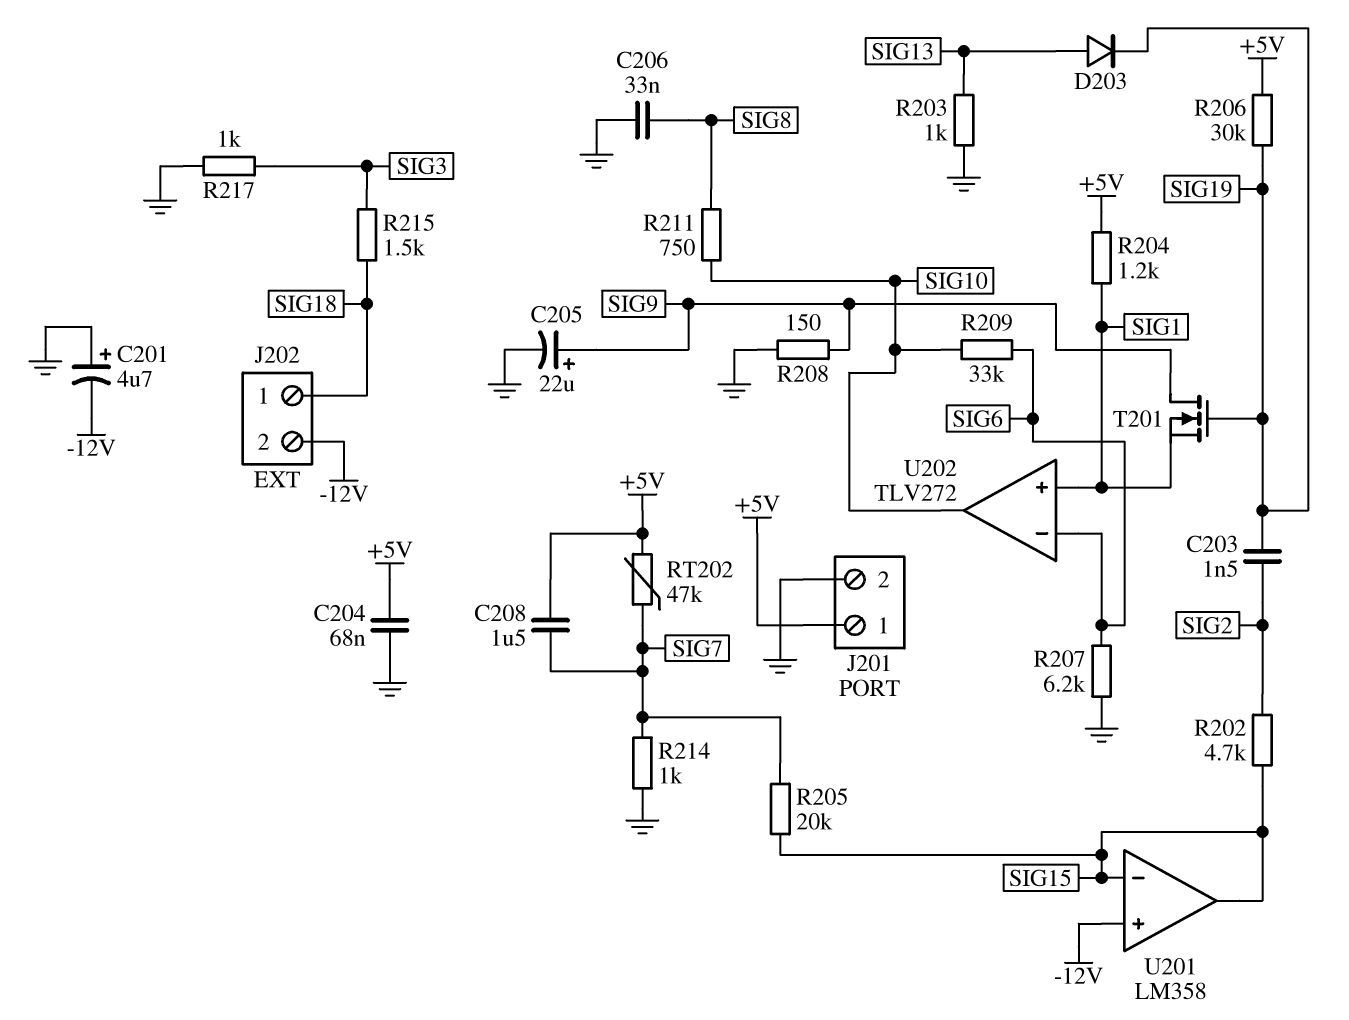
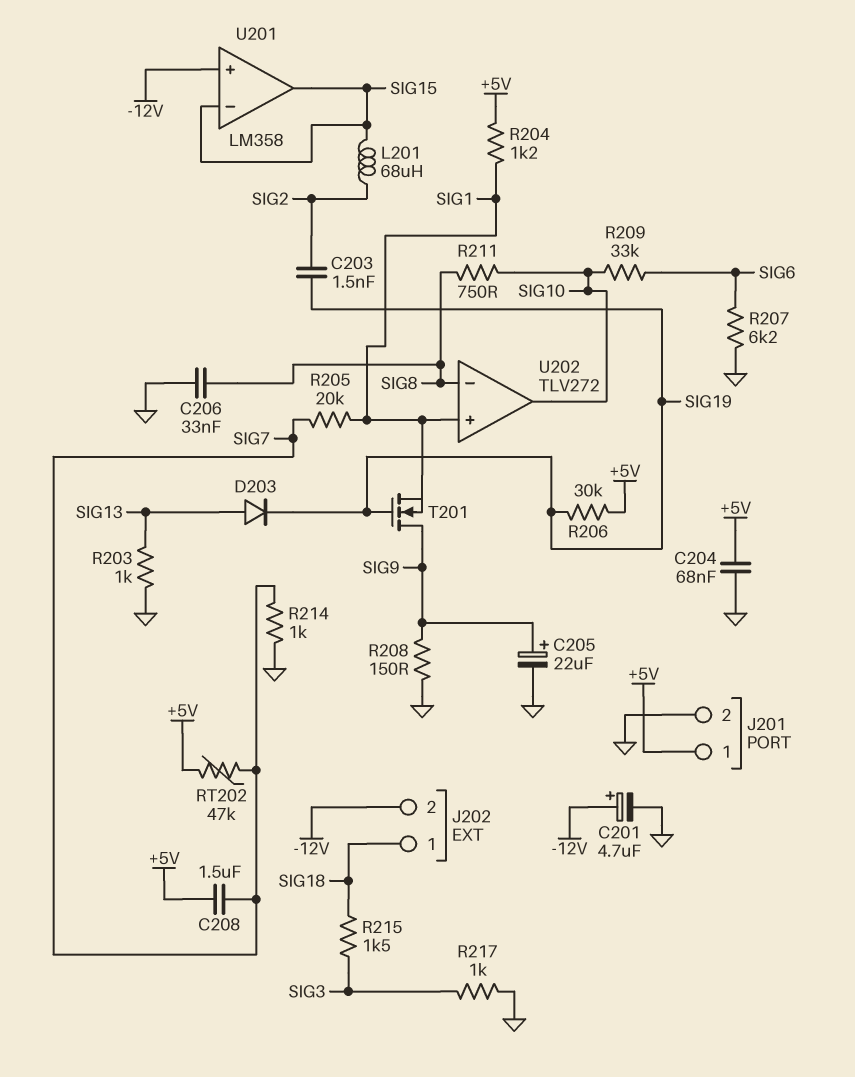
C201: 4.7uF (plus GND, minus -12V) -> 4.7uF (plus -12V, minus GND)
L201: none -> 68uH (SIG2, SIG15)
R202: 4.7k (SIG2, SIG15) -> none
R205: 20k (SIG7, SIG15) -> 20k (SIG1, SIG7)
U202 pin in-: SIG6 -> SIG8

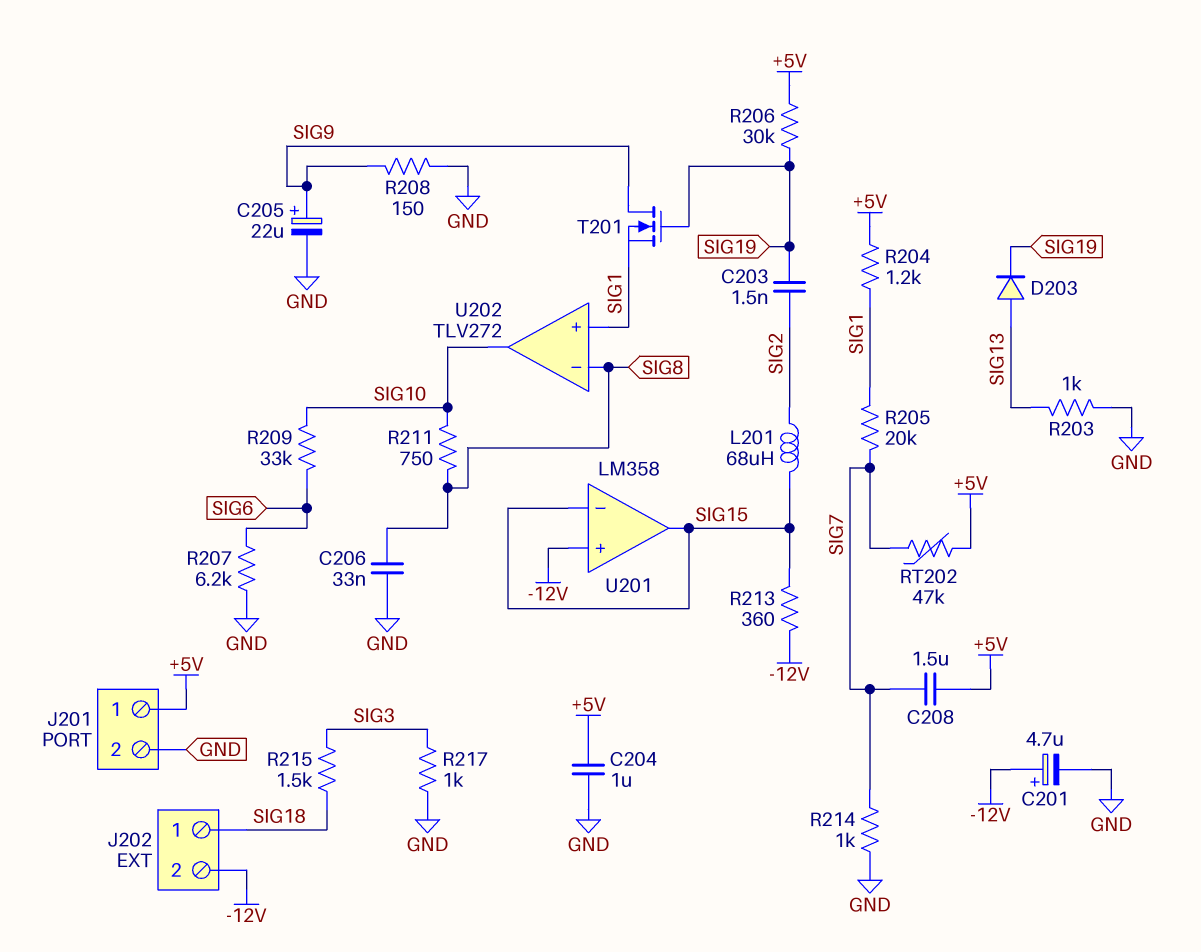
C204: 68nF (+5V, GND) -> 1uF (+5V, GND)
R213: none -> 360 (-12V, SIG15)

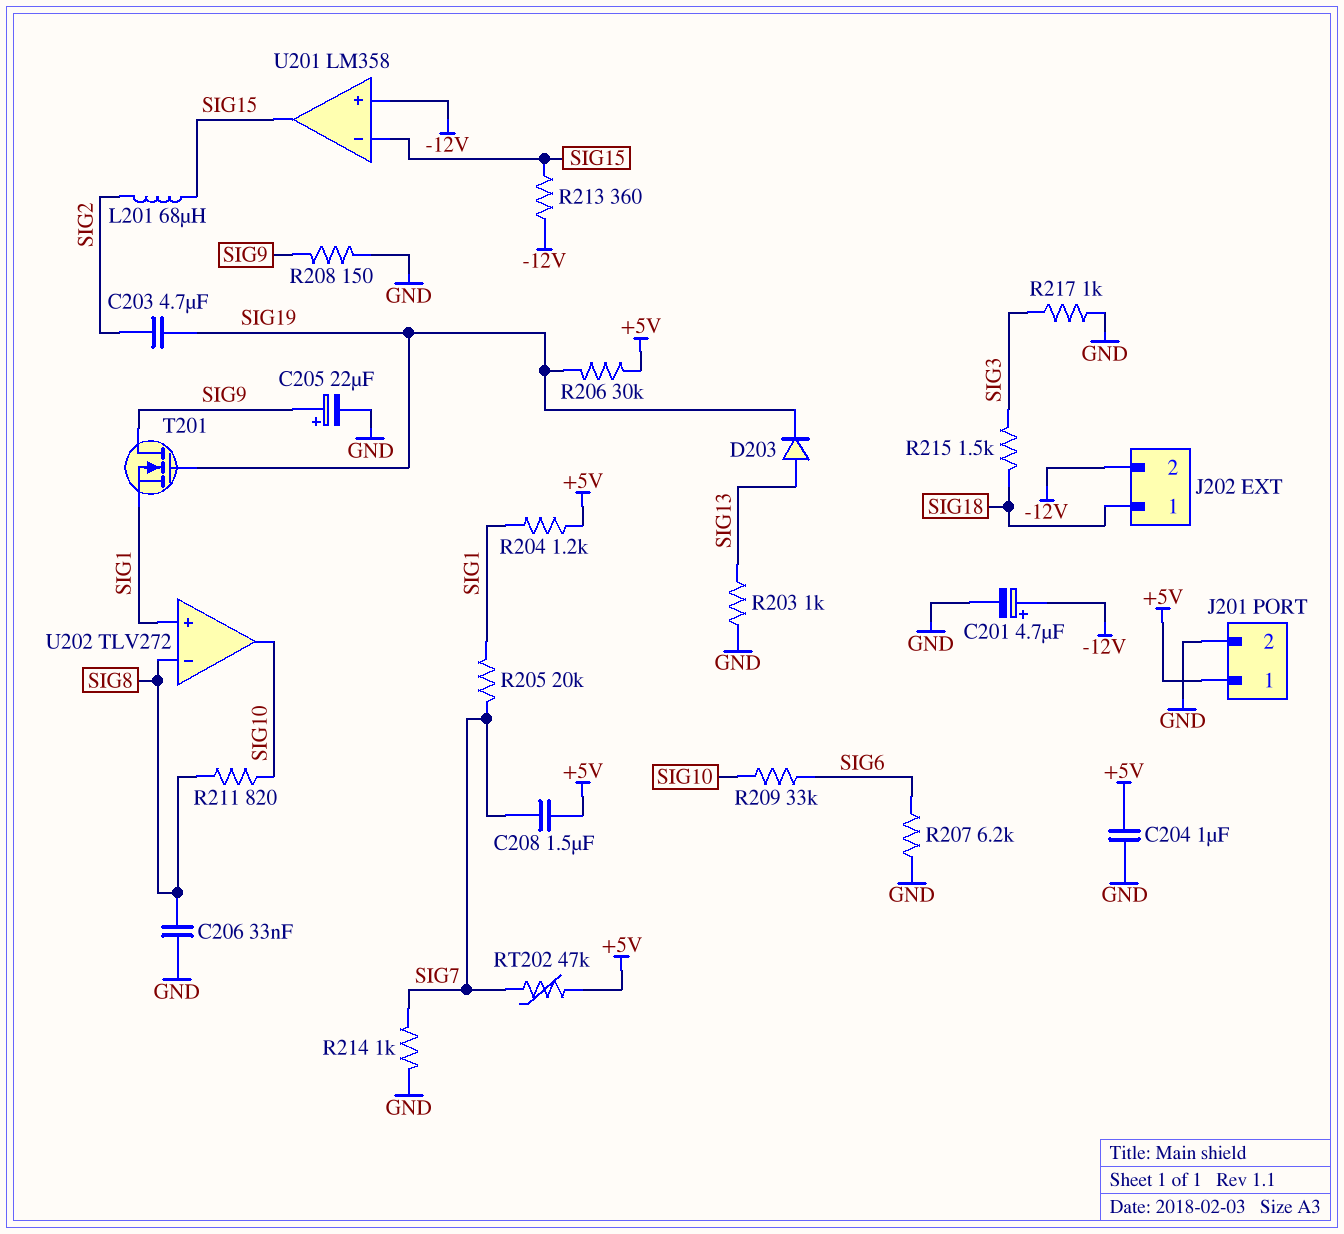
C203: 1.5nF (SIG2, SIG19) -> 4.7uF (SIG2, SIG19)
R211: 750 (SIG8, SIG10) -> 820 (SIG8, SIG10)

